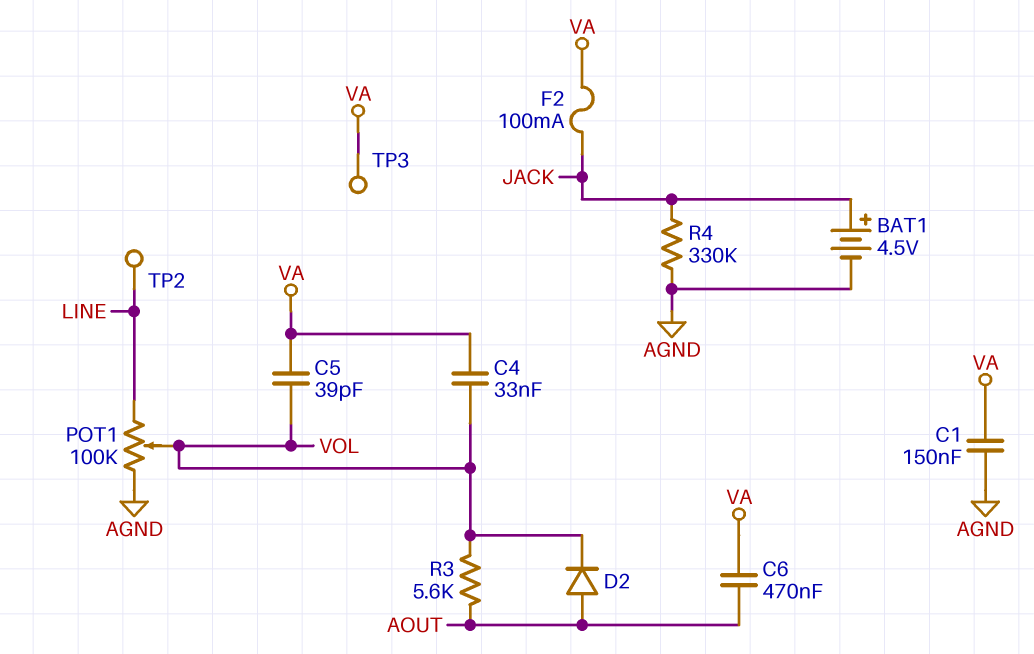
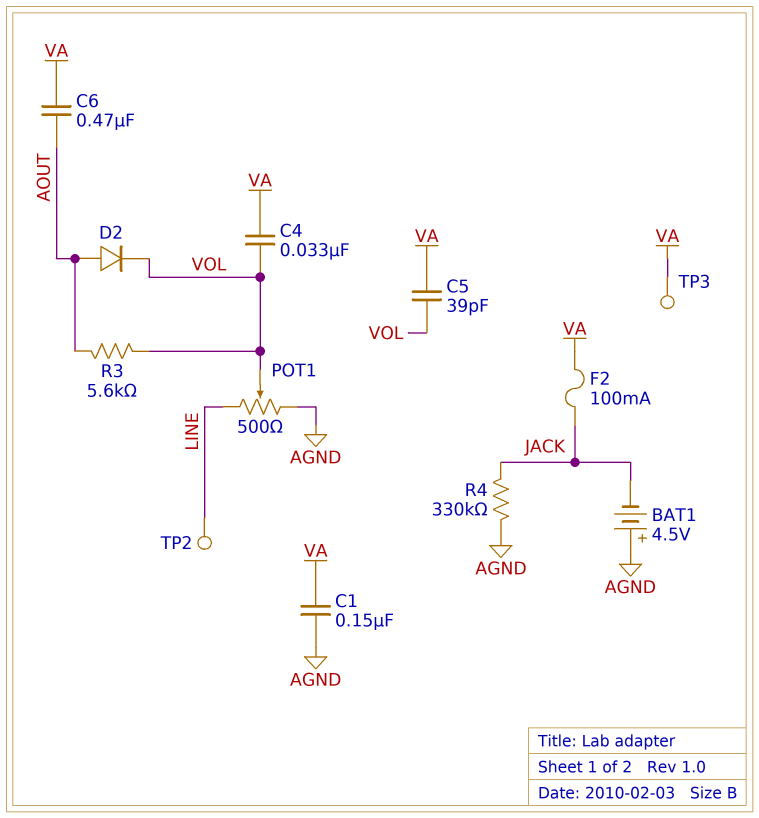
BAT1: 4.5V (plus JACK, minus AGND) -> 4.5V (plus AGND, minus JACK)
POT1: 100k (AGND, LINE, wiper VOL) -> 500 (AGND, LINE, wiper VOL)

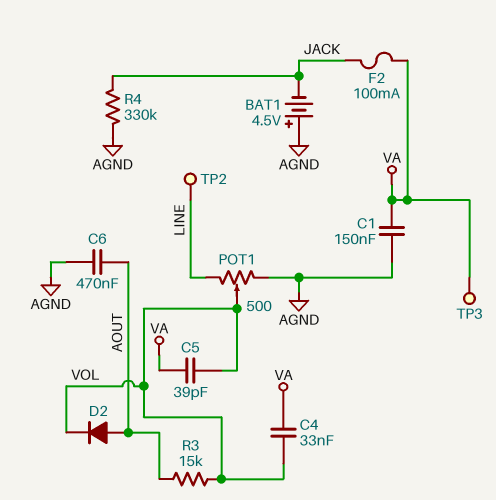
C6: 470nF (AOUT, VA) -> 470nF (AGND, AOUT)
R3: 5.6k (AOUT, VOL) -> 15k (AOUT, VOL)

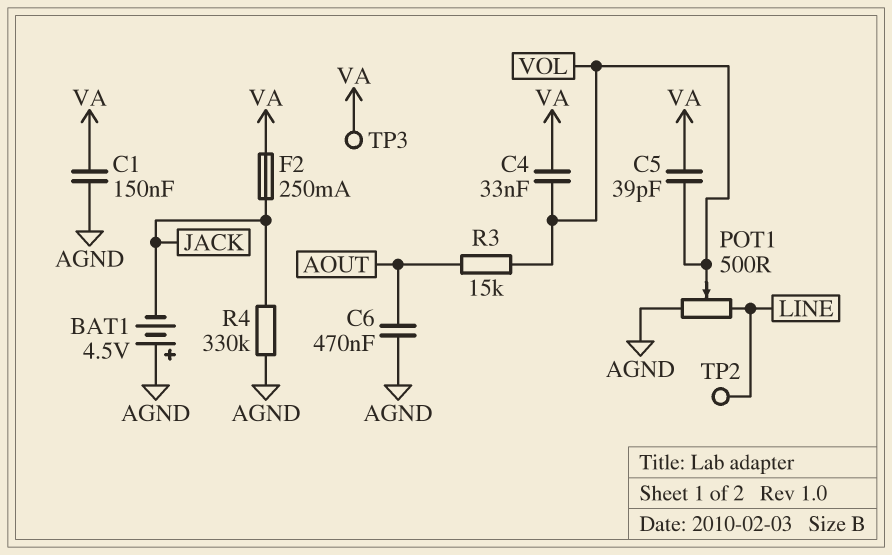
D2: diode (A AOUT, K VOL) -> none
F2: 100mA (JACK, VA) -> 250mA (JACK, VA)

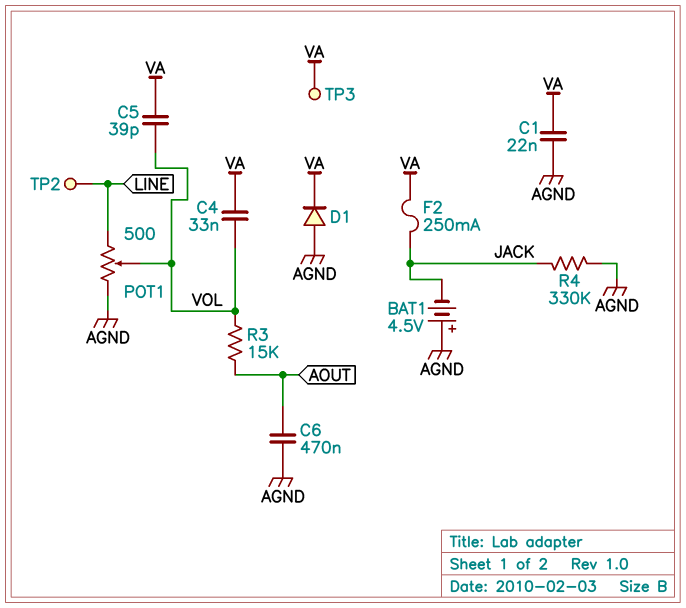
C1: 150nF (AGND, VA) -> 22nF (AGND, VA)
D1: none -> diode (A AGND, K VA)

